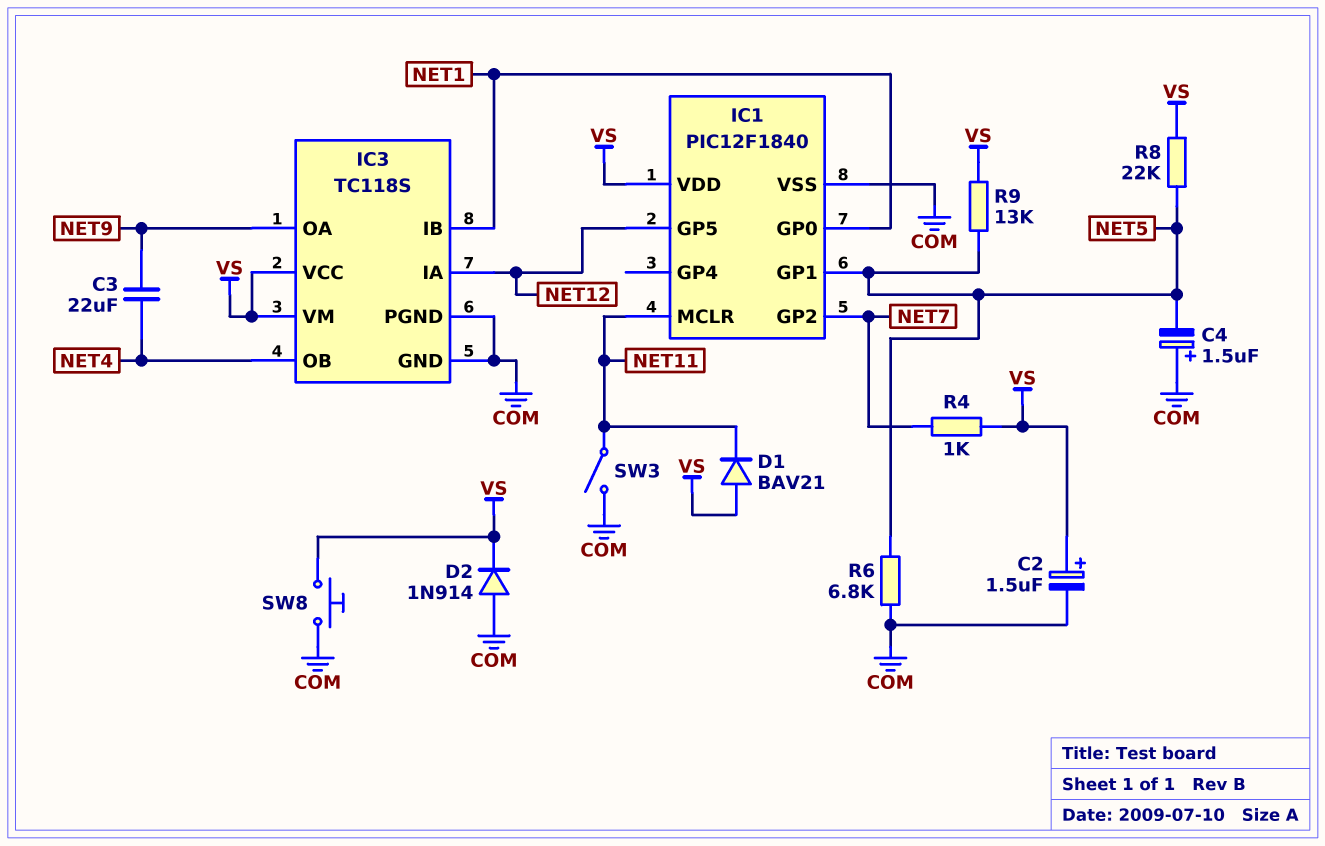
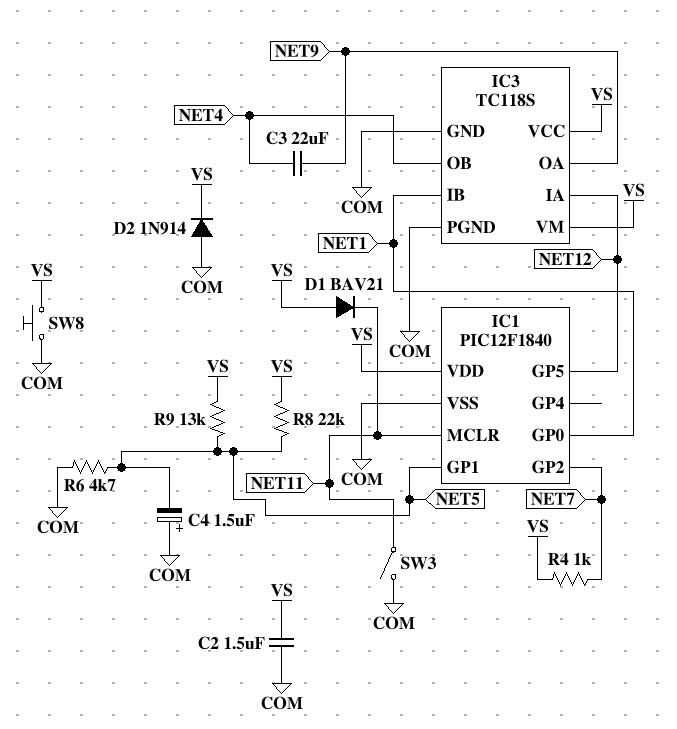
C2: 1.5uF (plus VS, minus COM) -> 1.5uF (COM, VS)
R6: 6.8k (COM, NET5) -> 4.7k (COM, NET5)

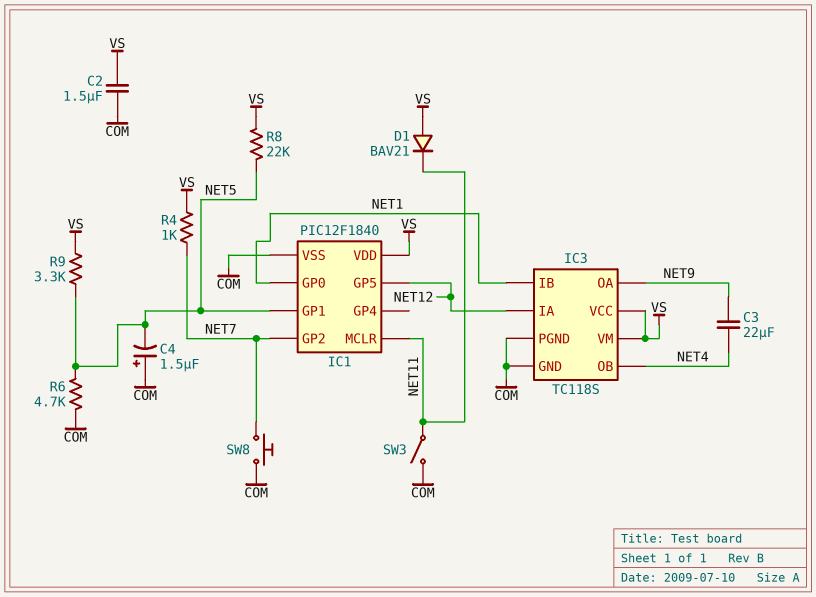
D2: diode 1N914 (A COM, K VS) -> none
R9: 13k (NET5, VS) -> 3.3k (NET5, VS)
SW8: button (COM, VS) -> button (COM, NET7)

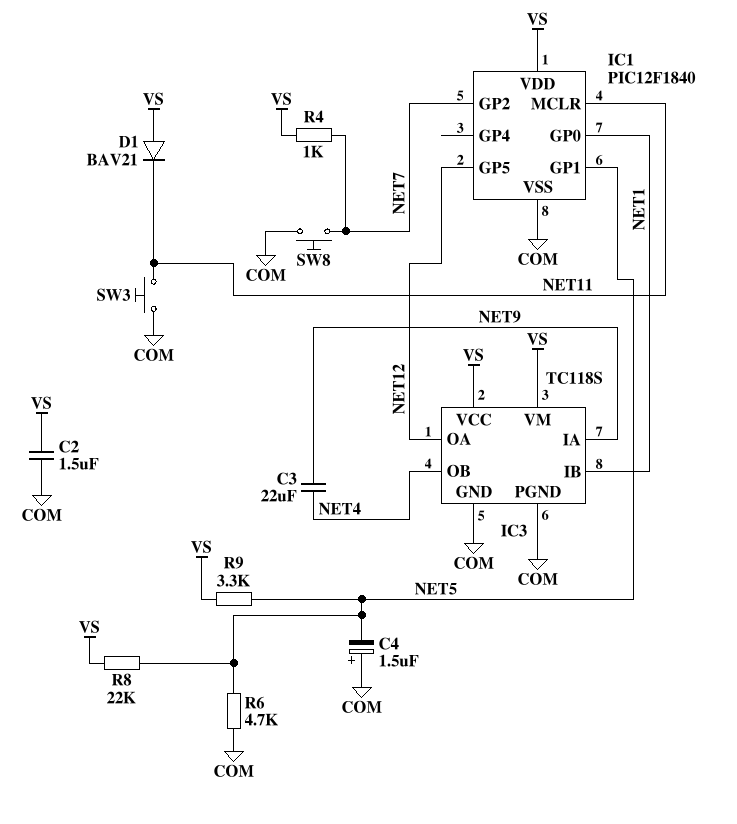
IC3 pin IA: NET12 -> NET9
IC3 pin OA: NET9 -> NET12
SW3: switch (COM, NET11) -> button (COM, NET11)

